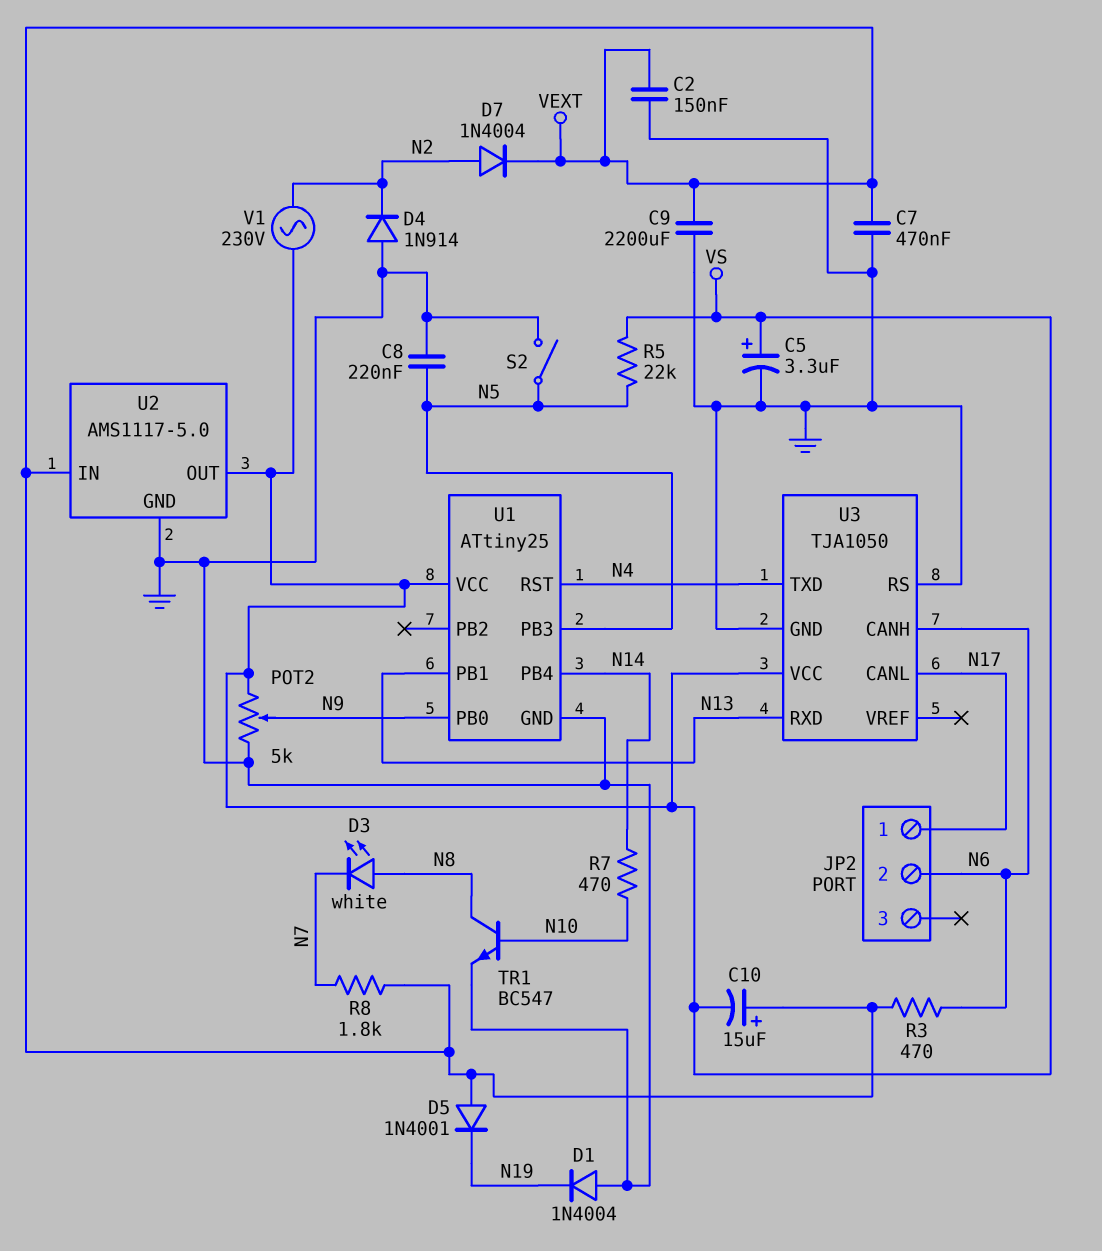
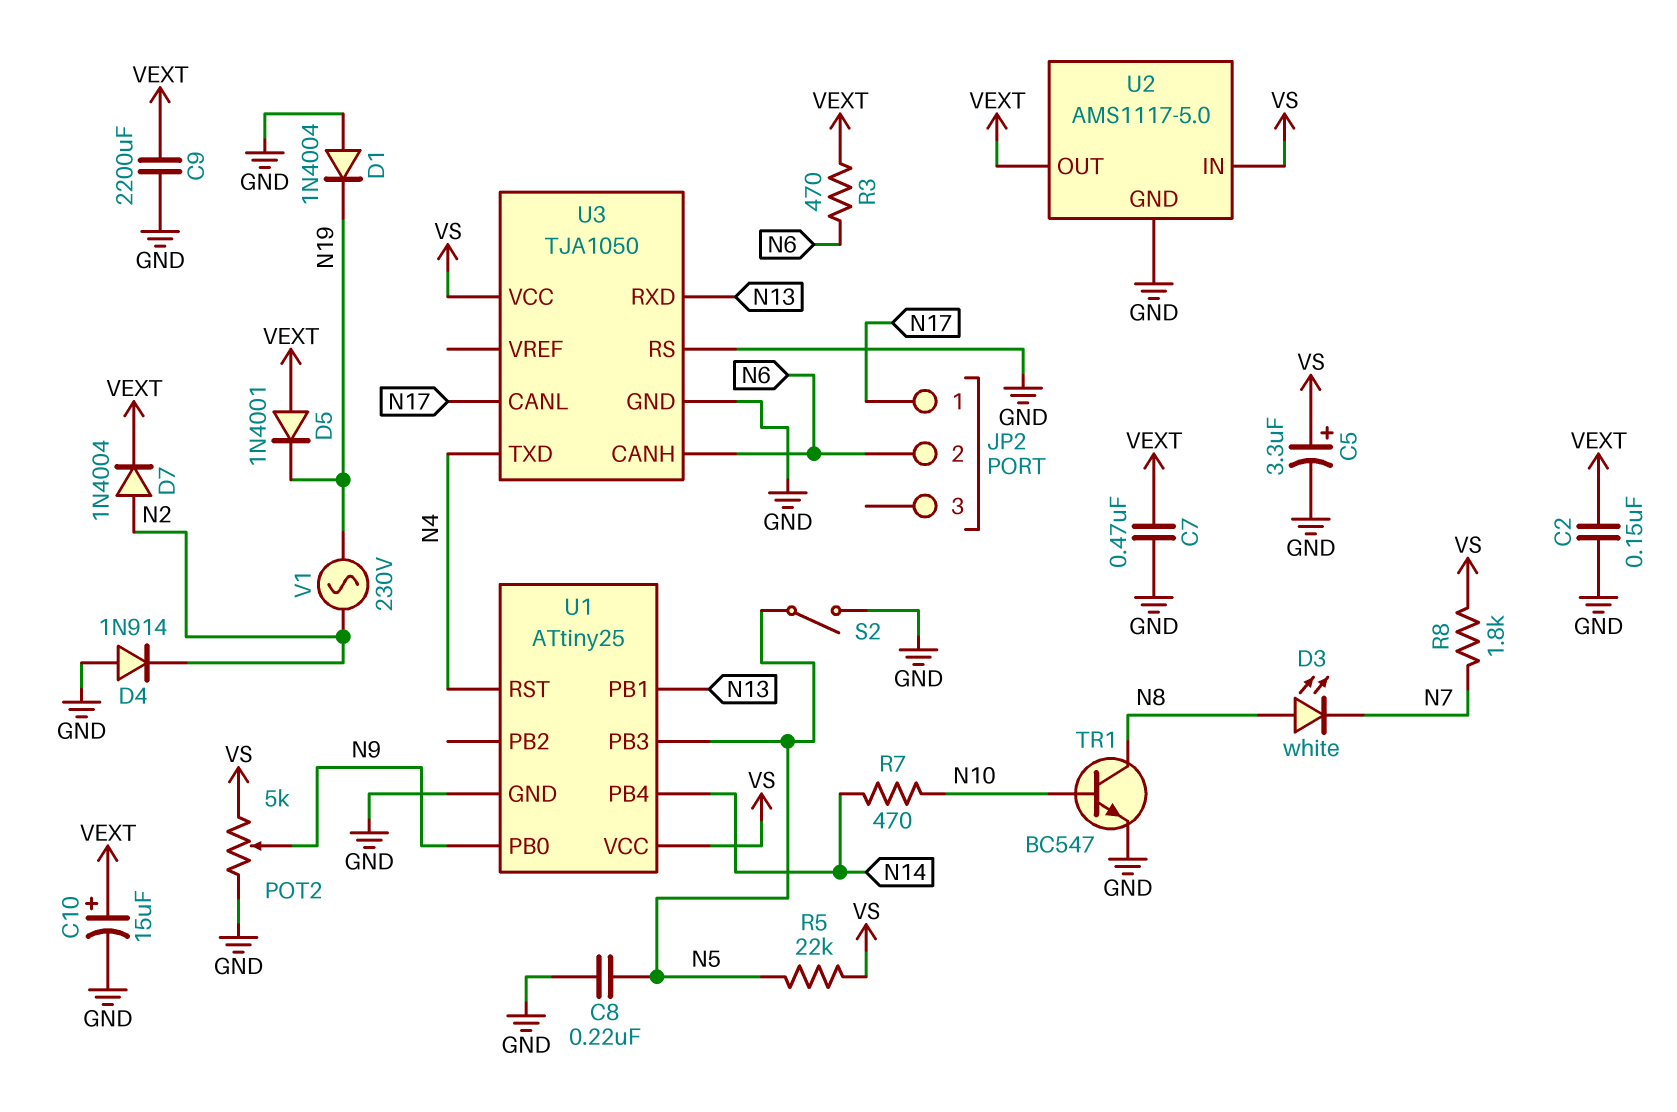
C10: 15uF (plus VEXT, minus VS) -> 15uF (plus VEXT, minus GND)
R8: 1.8k (N7, VEXT) -> 1.8k (N7, VS)
U2 pin IN: VEXT -> VS
U2 pin OUT: VS -> VEXT
V1: AC 230V (N2, VS) -> AC 230V (N2, N19)

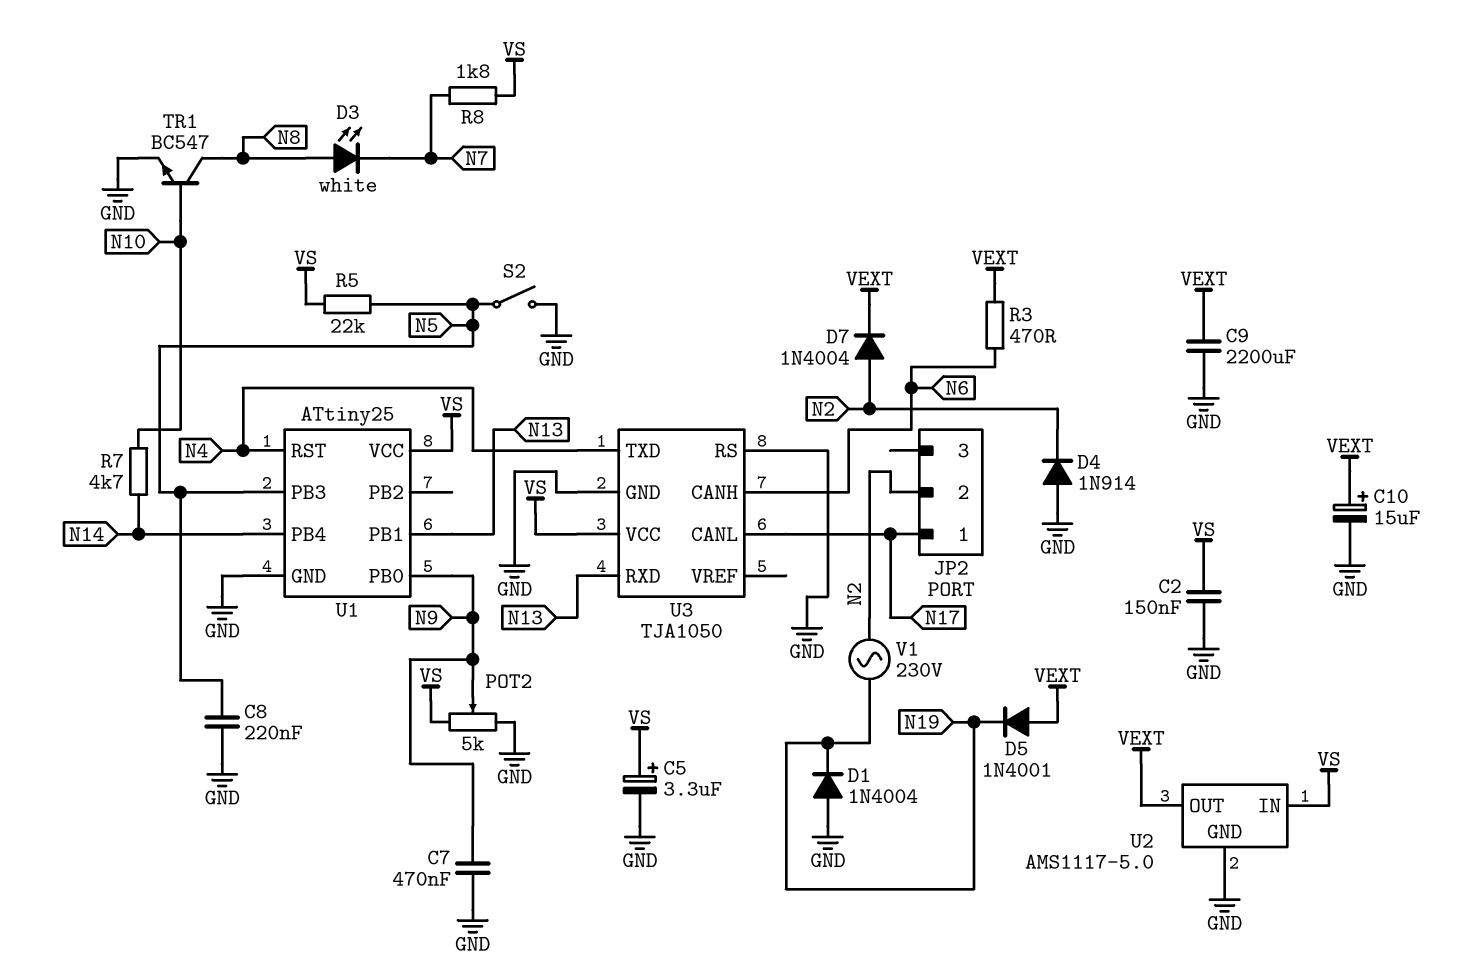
C2: 150nF (GND, VEXT) -> 150nF (GND, VS)
C7: 470nF (GND, VEXT) -> 470nF (GND, N9)
JP2 pin 2: N6 -> N2
R7: 470 (N10, N14) -> 4.7k (N10, N14)

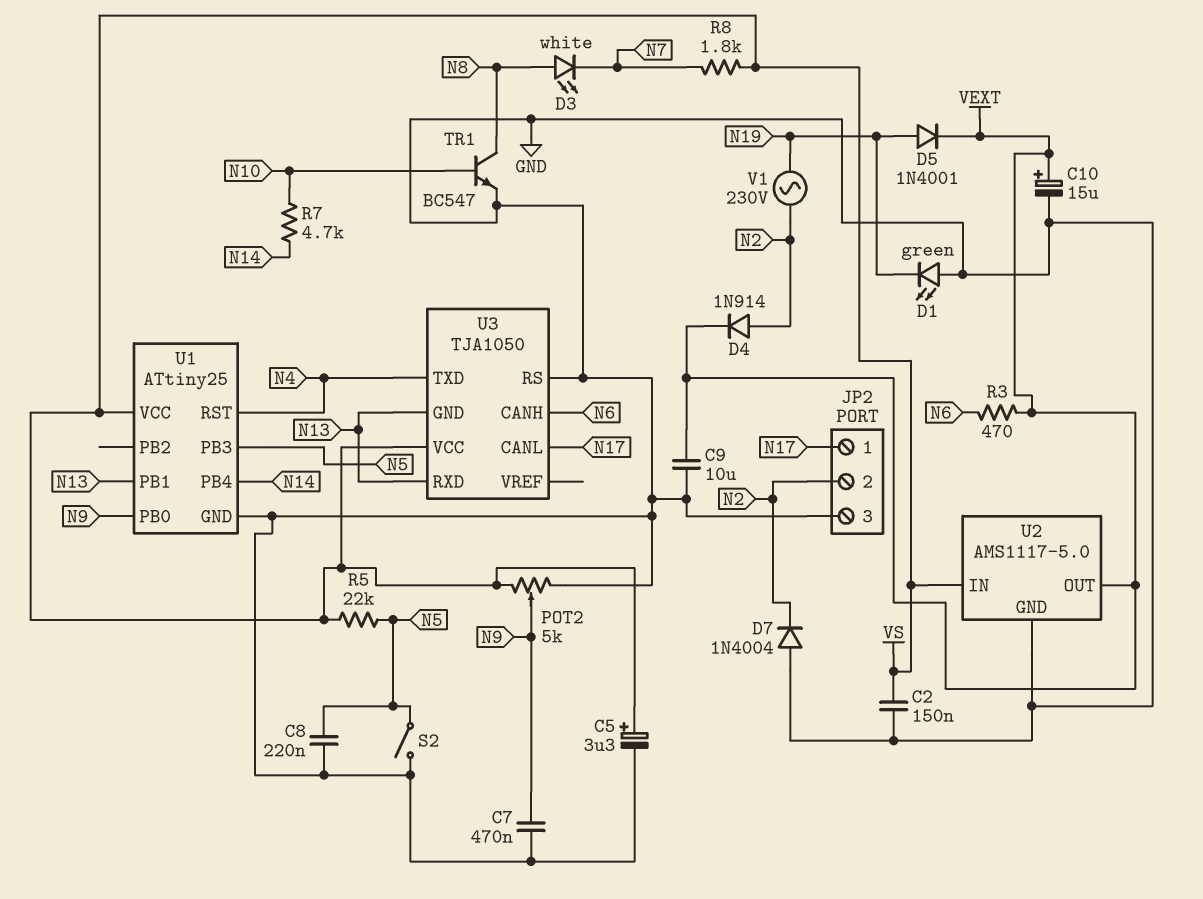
C9: 2200uF (GND, VEXT) -> 10uF (GND, VEXT)
D1: diode 1N4004 (A GND, K N19) -> LED green (A GND, K N19)
D4: diode 1N914 (A GND, K N2) -> diode 1N914 (A N2, K VEXT)
D5: diode 1N4001 (A VEXT, K N19) -> diode 1N4001 (A N19, K VEXT)
D7: diode 1N4004 (A N2, K VEXT) -> diode 1N4004 (A GND, K N2)
JP2 pin 3: none -> GND
U3 pin GND: GND -> N13

